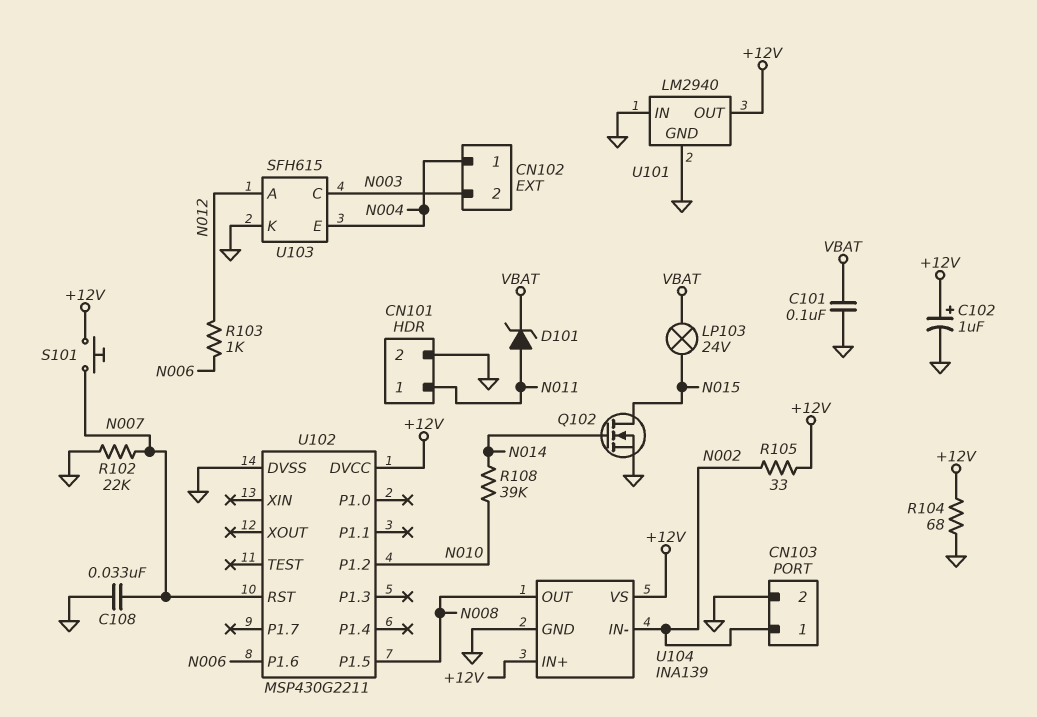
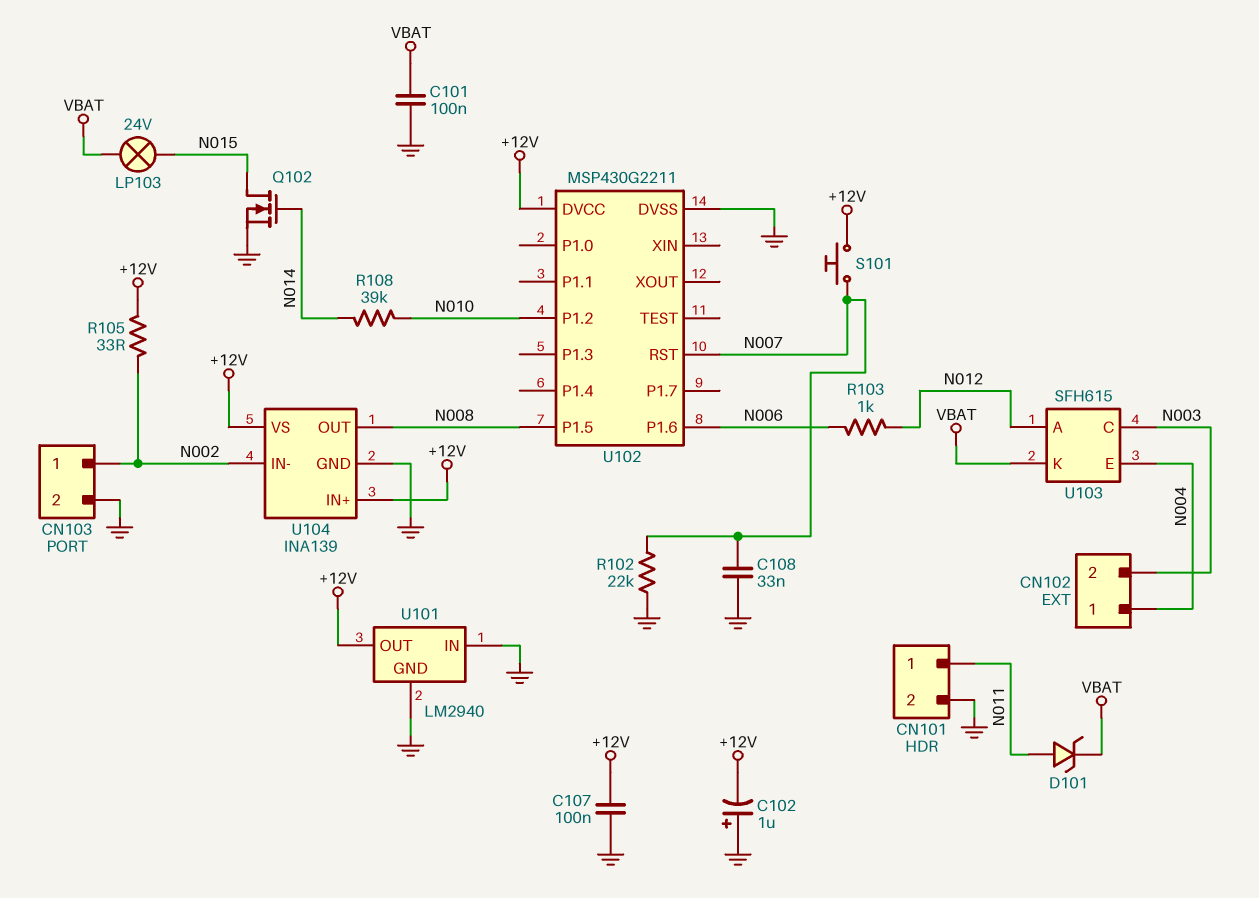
C102: 1uF (plus +12V, minus GND) -> 1uF (plus GND, minus +12V)
C107: none -> 100nF (+12V, GND)
R104: 68 (+12V, GND) -> none
U103 pin K: GND -> VBAT

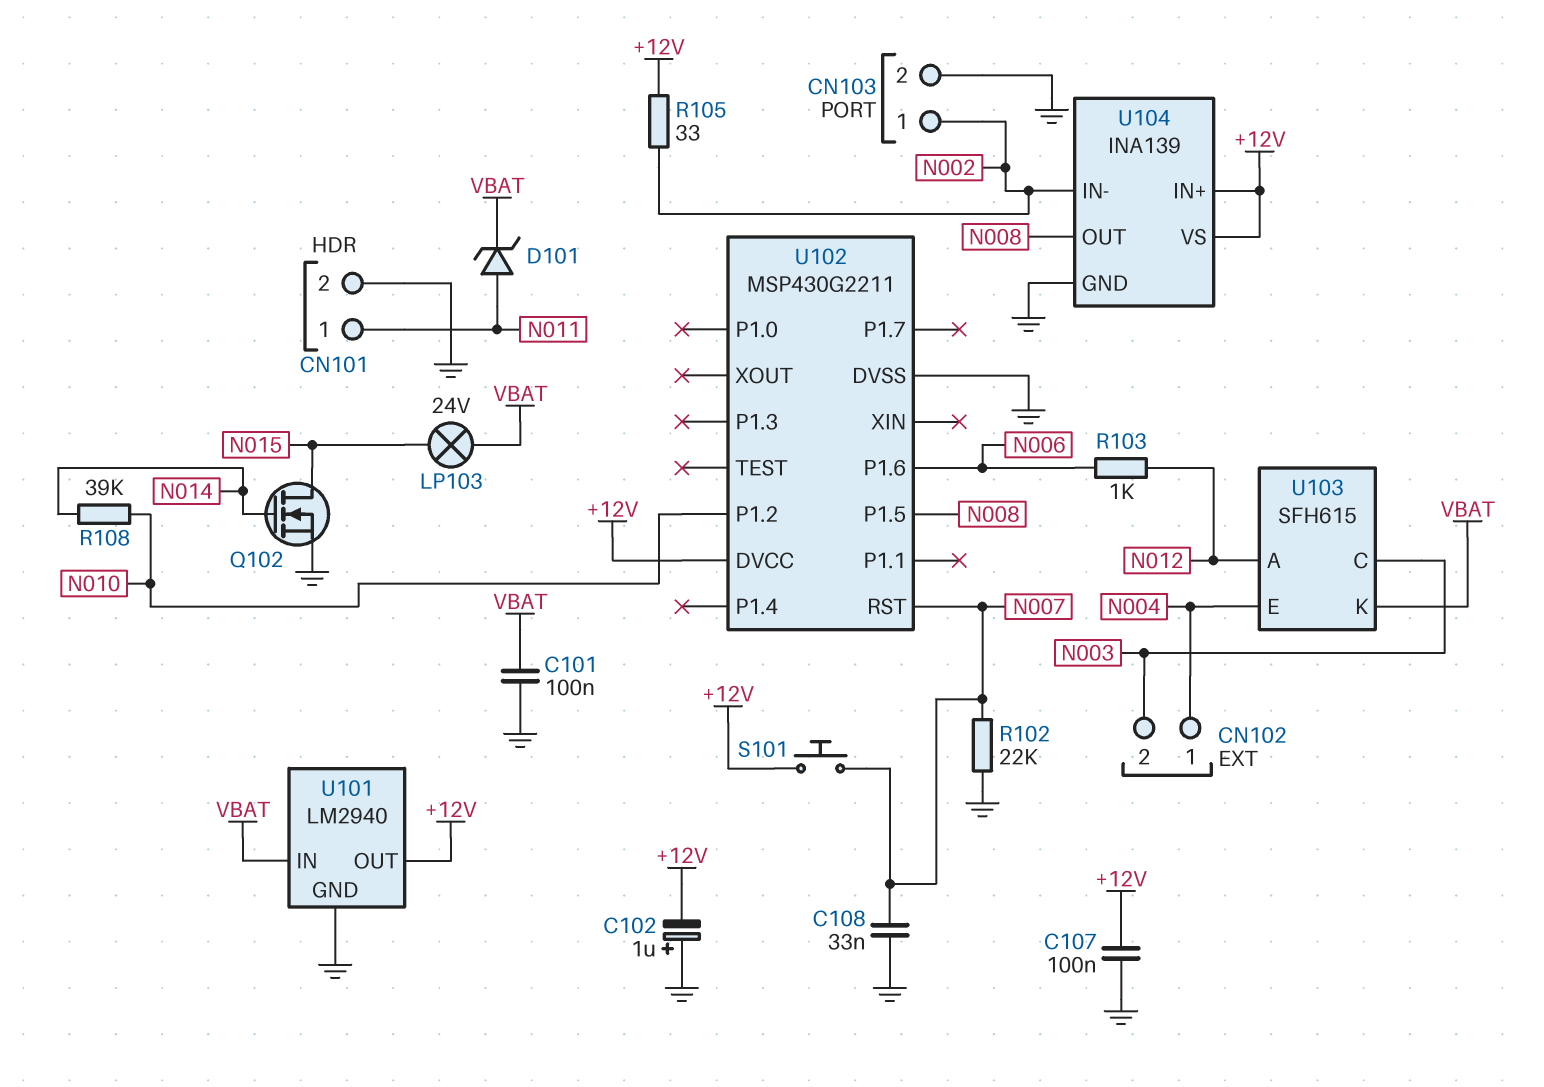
U101 pin IN: GND -> VBAT

